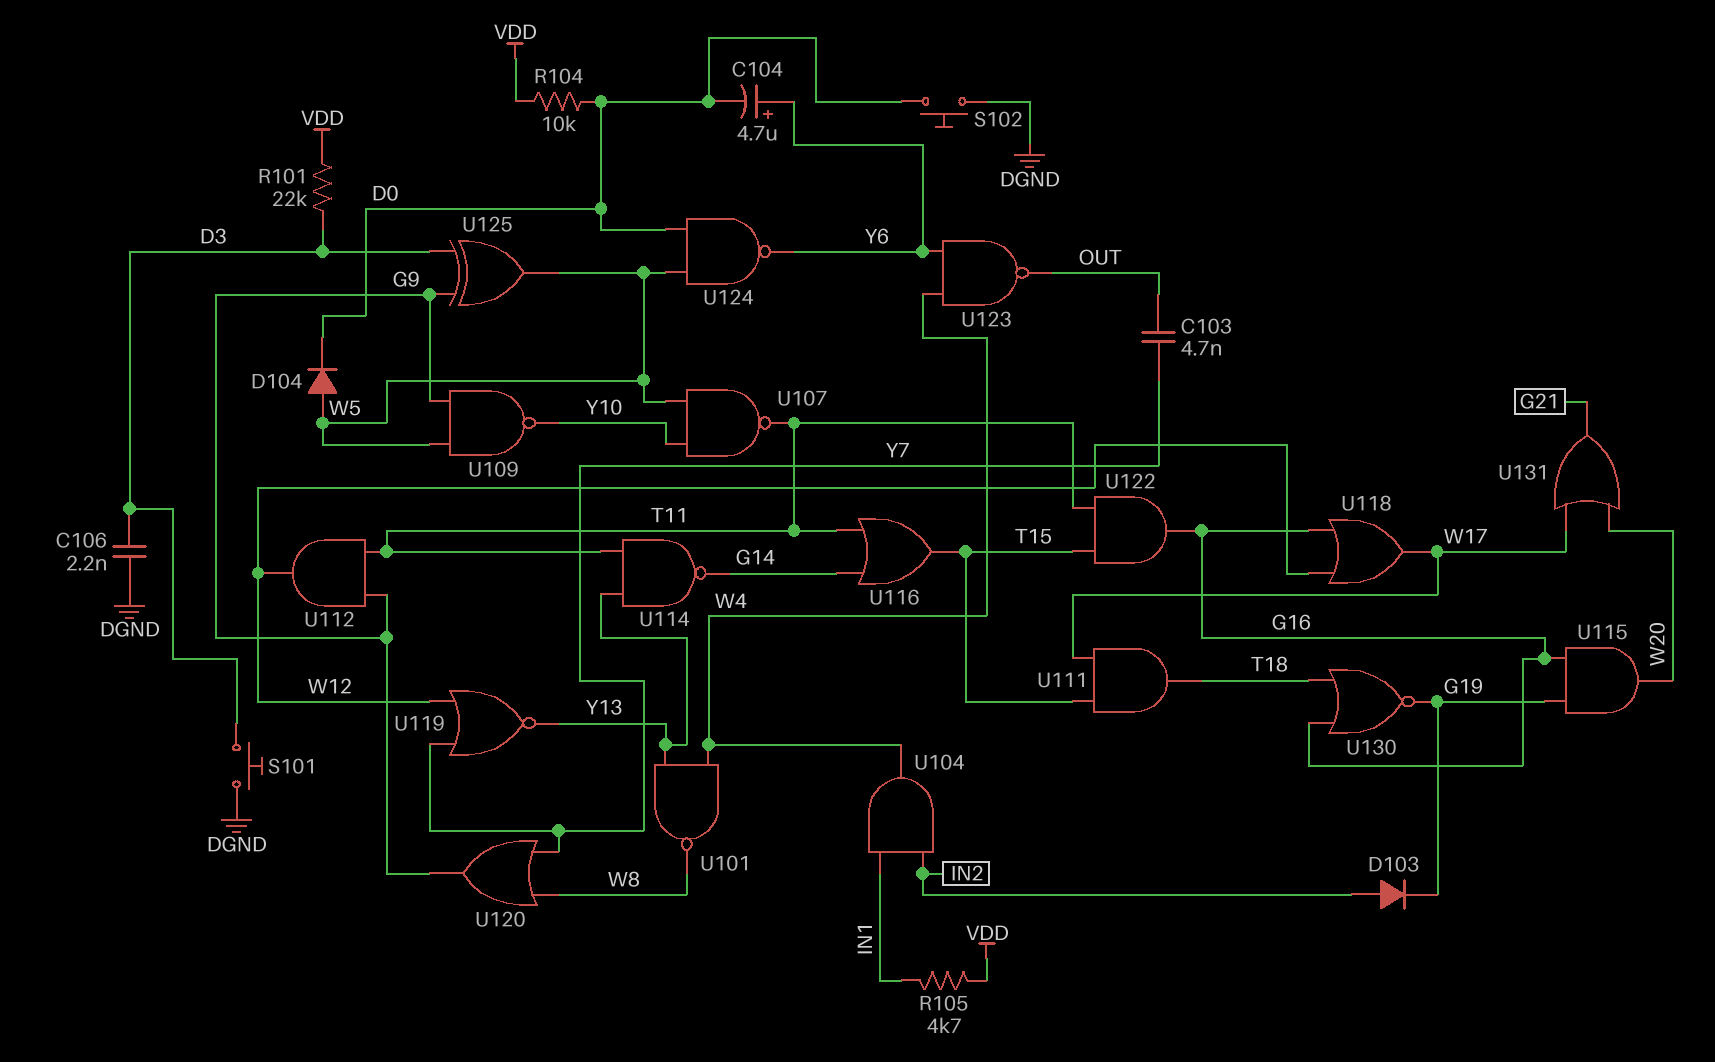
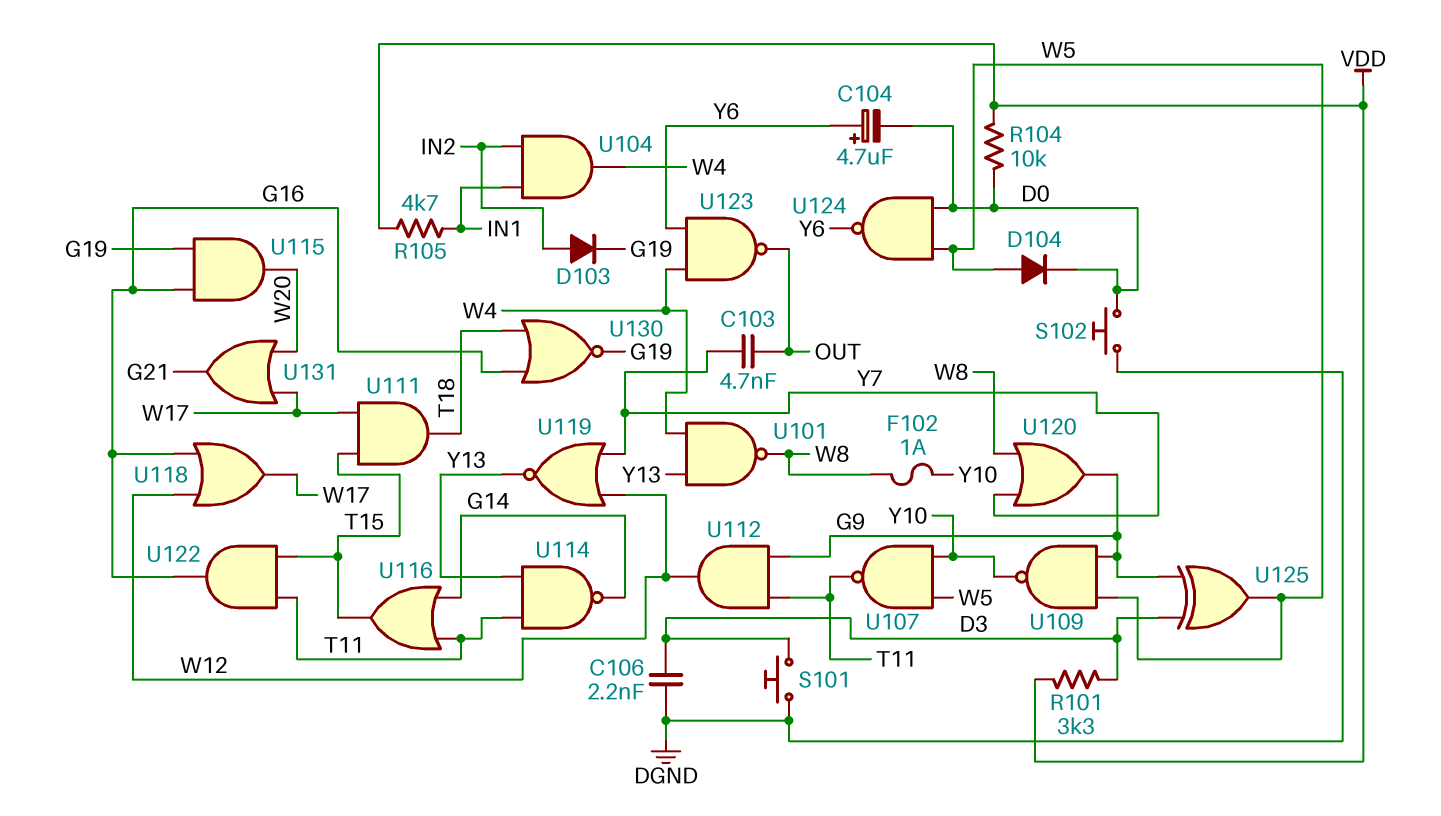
F102: none -> 1A (W8, Y10)
R101: 22k (D3, VDD) -> 3.3k (D3, VDD)

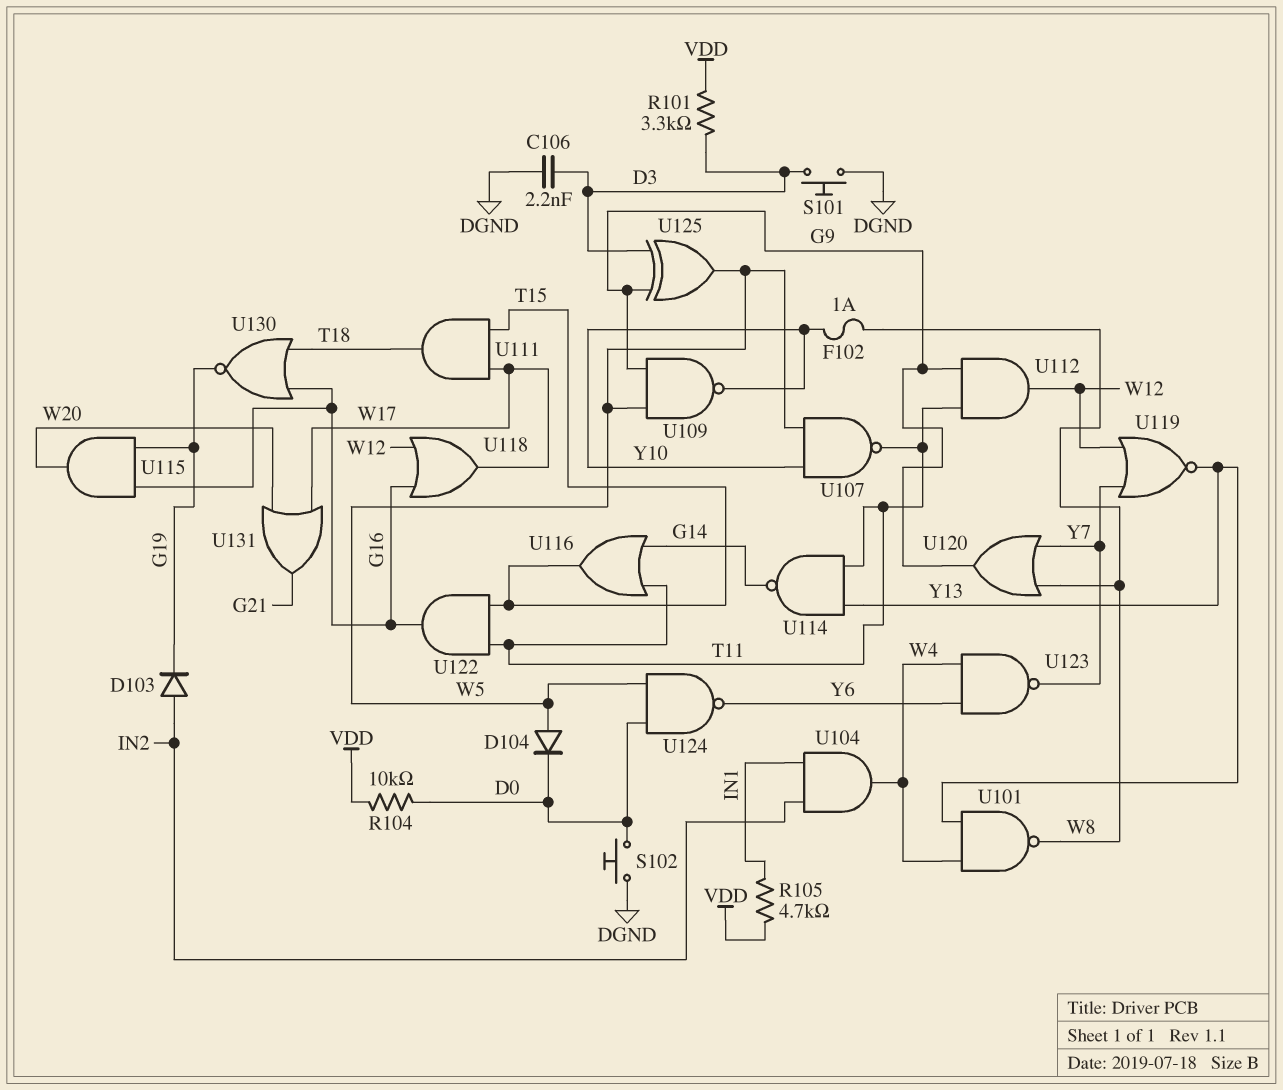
C103: 4.7nF (OUT, Y7) -> none
C104: 4.7uF (plus Y6, minus D0) -> none
U123: NAND (in W4, in Y6, out OUT) -> NAND (in W4, in Y6, out Y7)

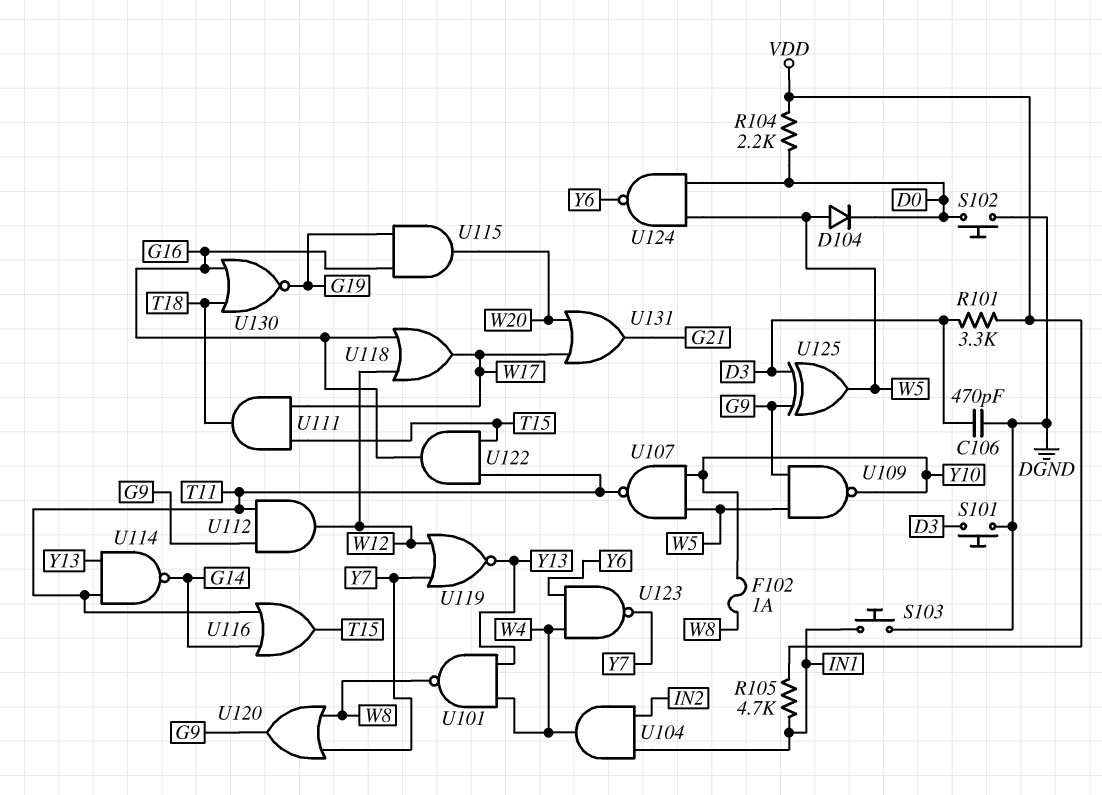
C106: 2.2nF (D3, DGND) -> 470pF (D3, DGND)
D103: diode (A IN2, K G19) -> none
R104: 10k (D0, VDD) -> 2.2k (D0, VDD)
S103: none -> button (DGND, IN1)

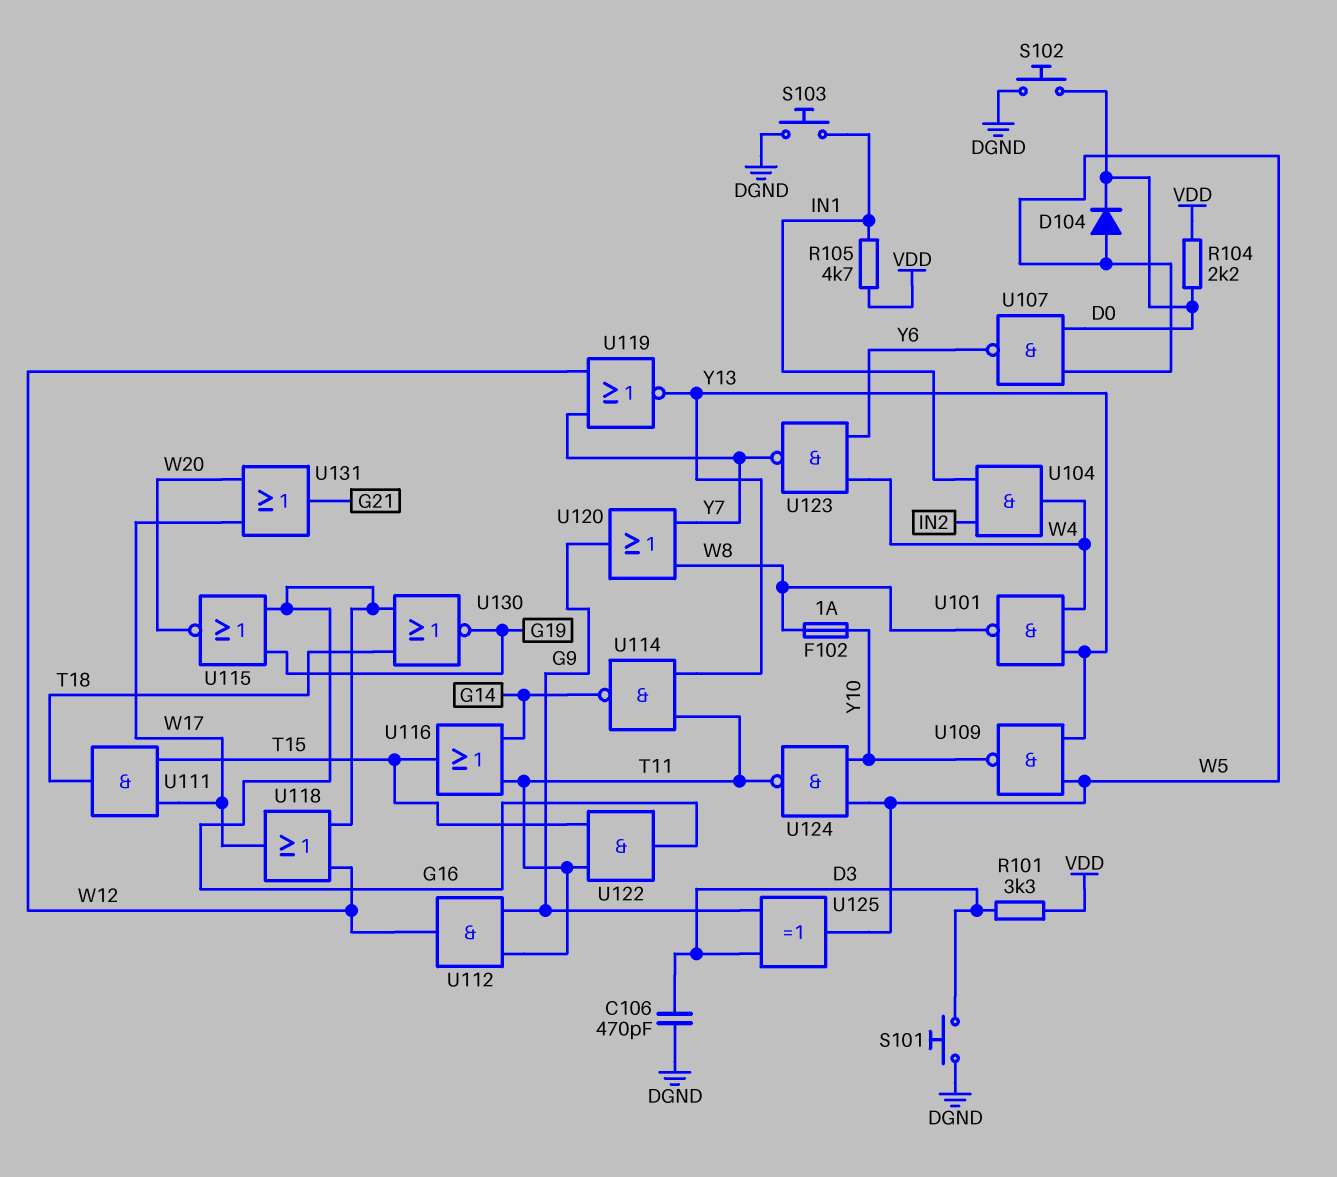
U107: NAND (in W5, in Y10, out T11) -> NAND (in D0, in W5, out Y6)
U109: NAND (in G9, in W5, out Y10) -> NAND (in W5, in Y13, out Y10)
U115: AND (in G16, in G19, out W20) -> NOR (in G16, in G19, out W20)
U124: NAND (in D0, in W5, out Y6) -> NAND (in W5, in Y10, out T11)

